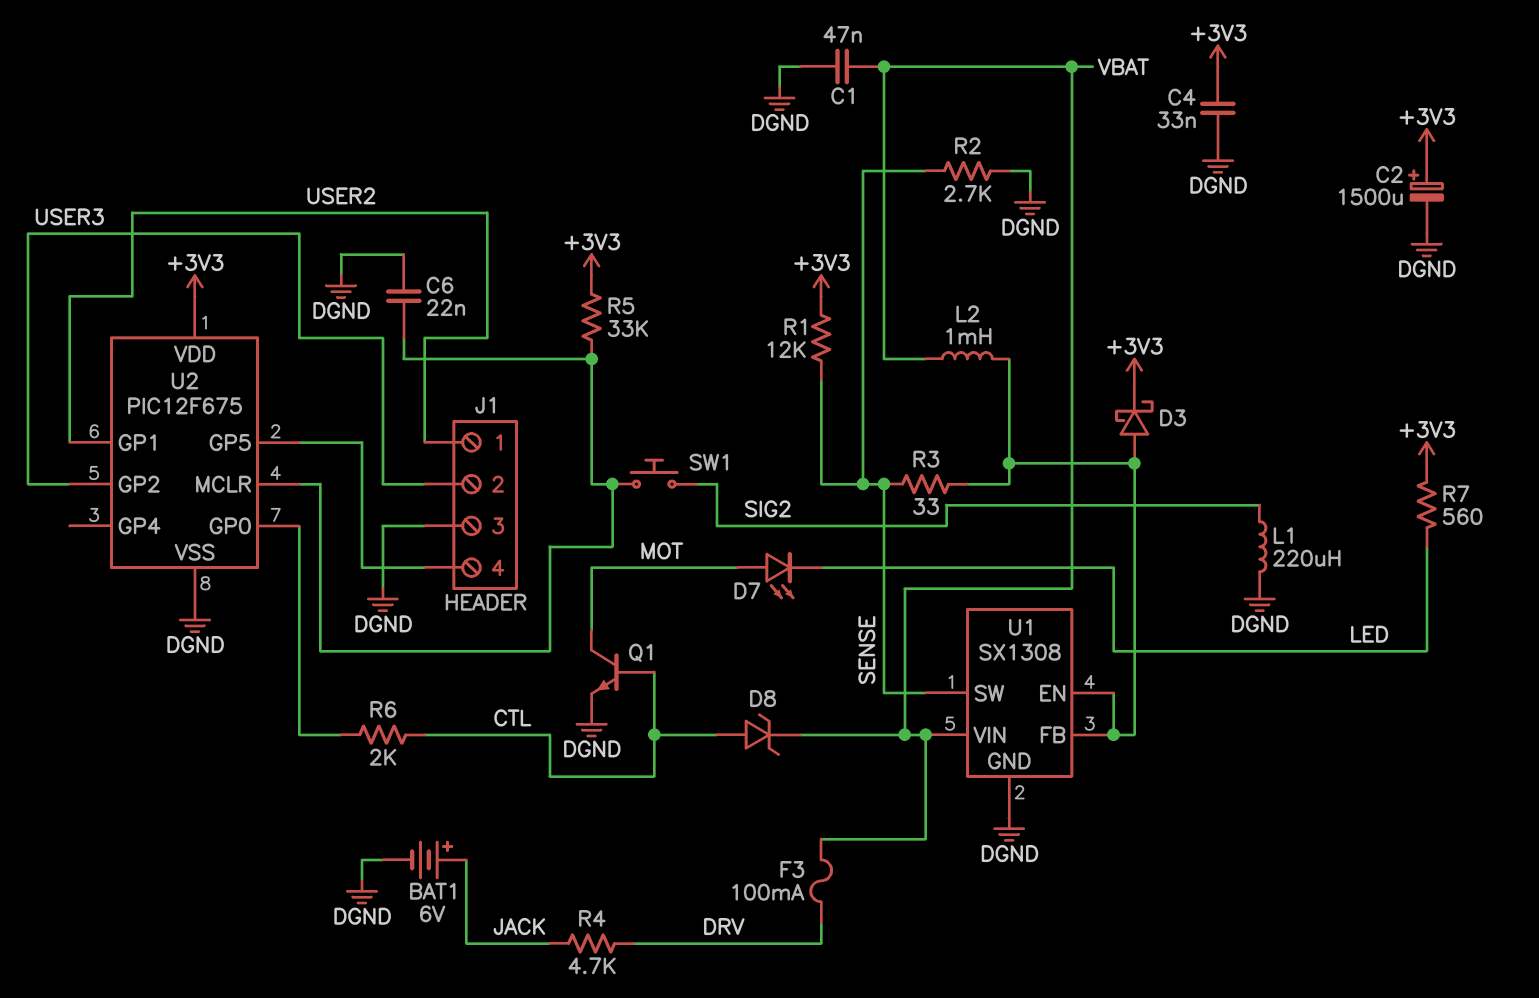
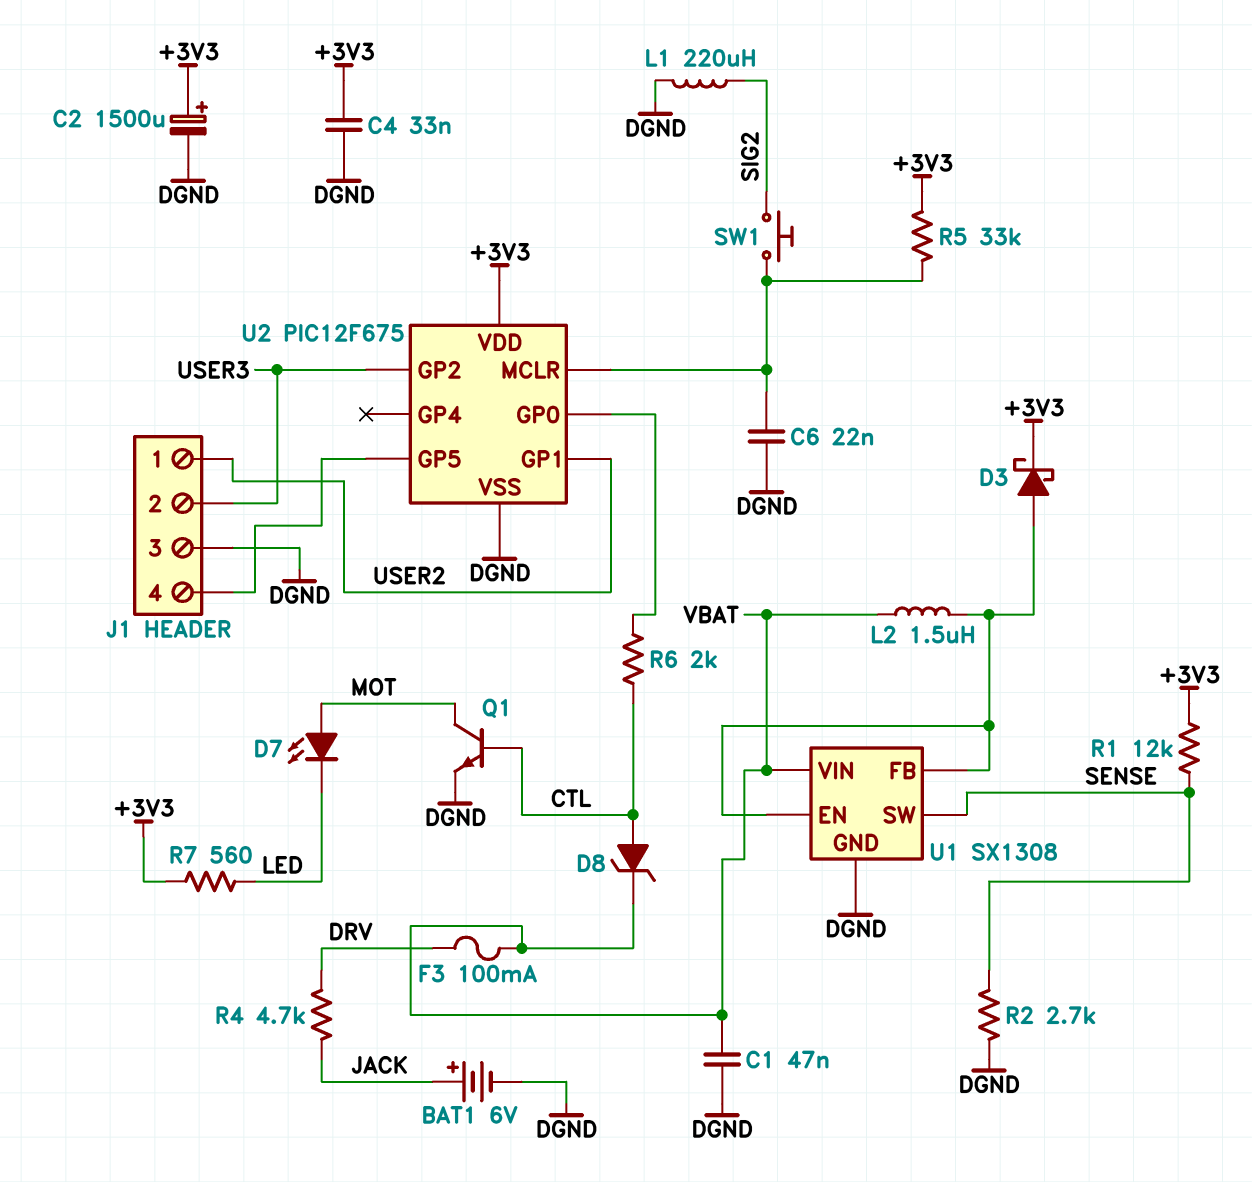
L2: 1mH (U1/EN, VBAT) -> 1.5uH (U1/EN, VBAT)
R3: 33 (SENSE, U1/EN) -> none

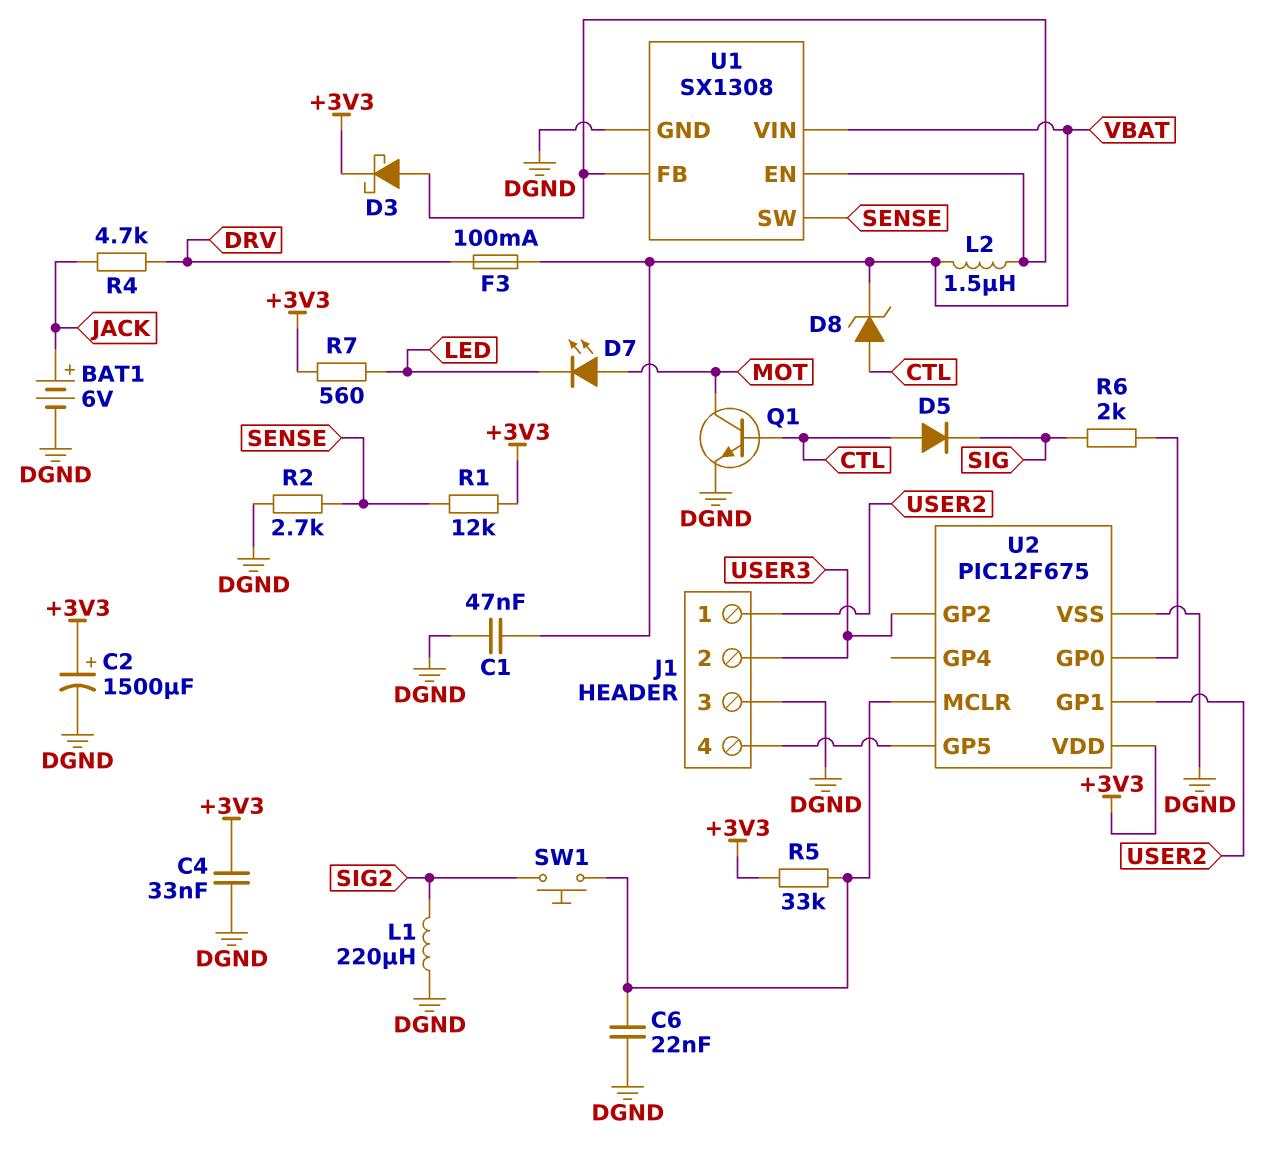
D5: none -> diode (A CTL, K SIG)
R6: 2k (CTL, U2/GP0) -> 2k (SIG, U2/GP0)

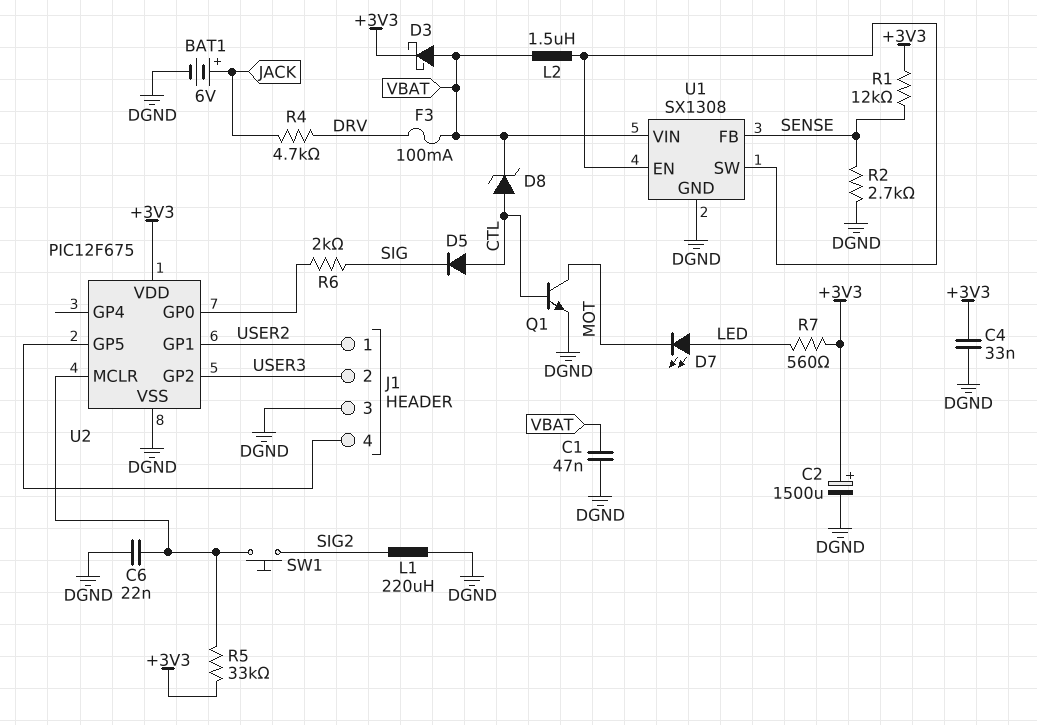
D3: schottky (A U1/EN, K +3V3) -> schottky (A VBAT, K +3V3)
D7: LED (A MOT, K LED) -> LED (A LED, K MOT)
U1 pin FB: U1/EN -> SENSE
U1 pin SW: SENSE -> U1/EN

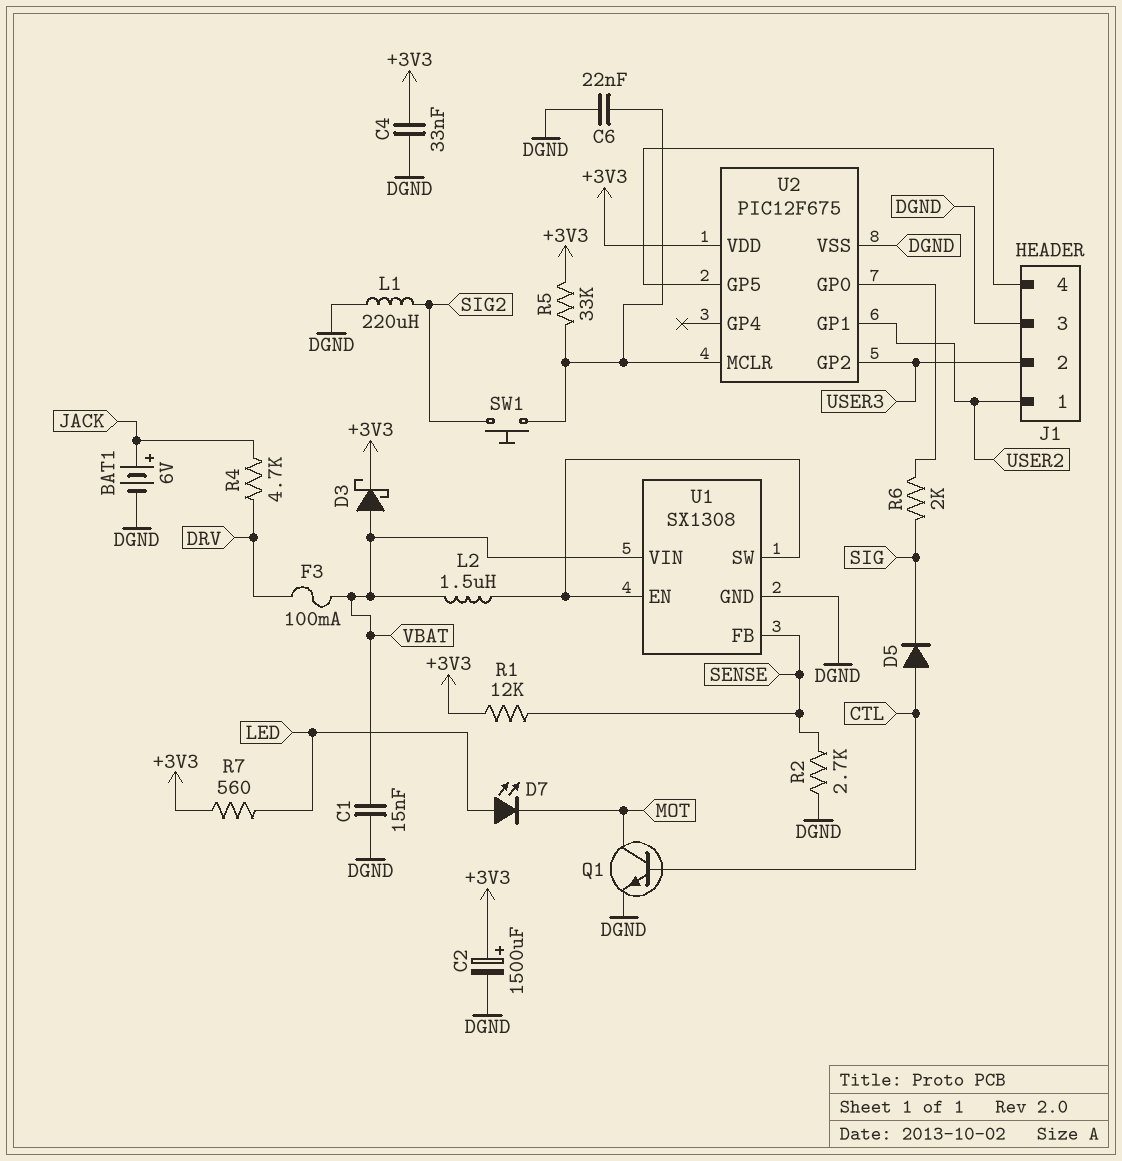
C1: 47nF (DGND, VBAT) -> 15nF (DGND, VBAT)
D8: zener (A CTL, K VBAT) -> none

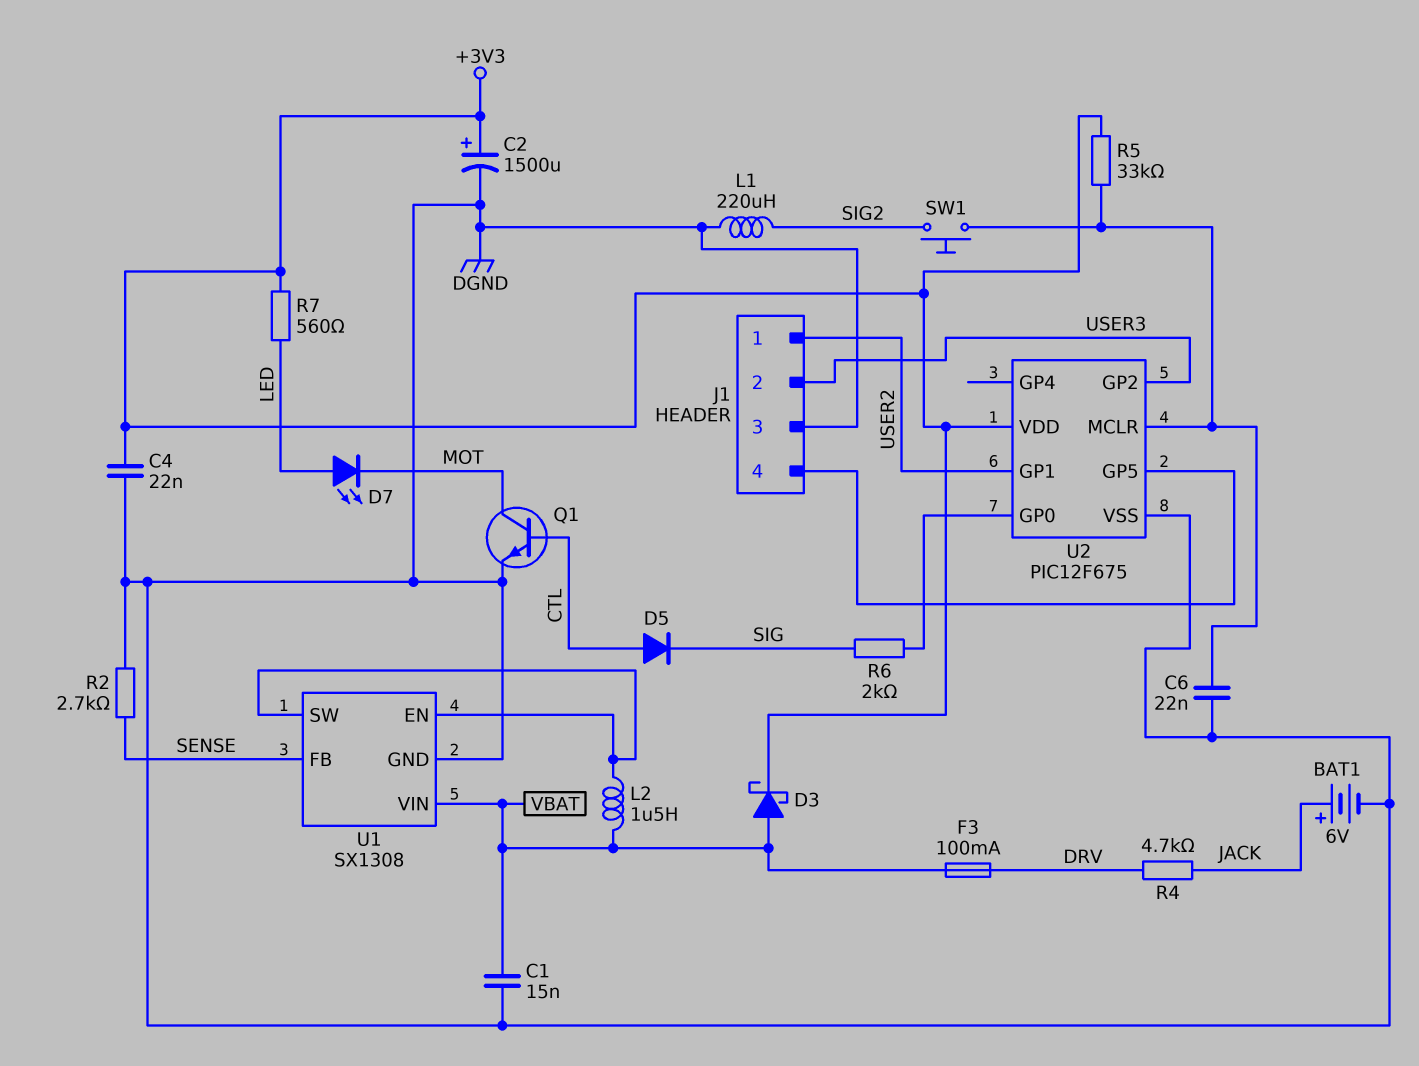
C4: 33nF (+3V3, DGND) -> 22nF (+3V3, DGND)
R1: 12k (+3V3, SENSE) -> none

